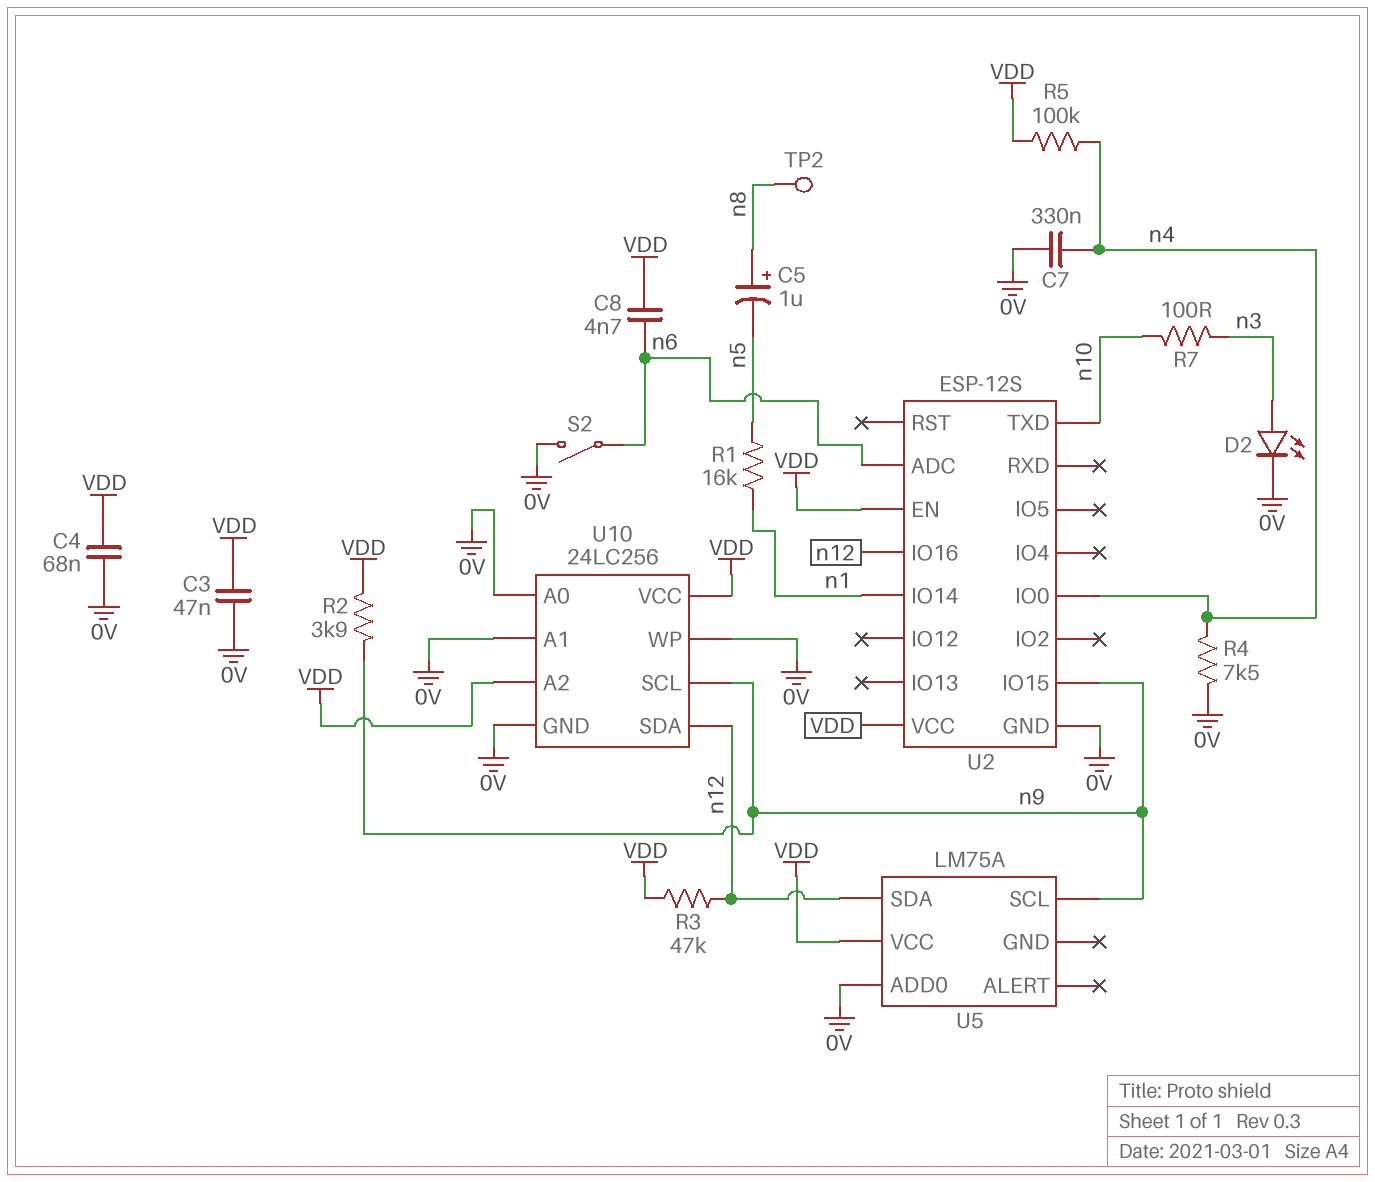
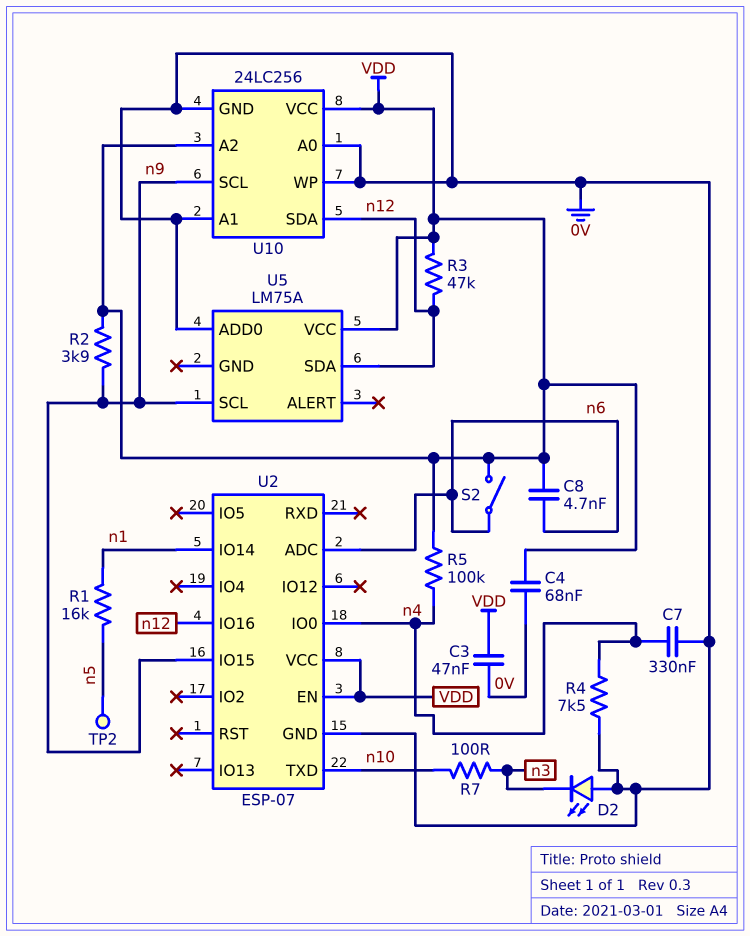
C5: 1uF (plus n8, minus n5) -> none
D2: LED (A n3, K 0V) -> LED (A 0V, K n3)
S2: switch (0V, n6) -> switch (VDD, n6)
TP2: test point (n8) -> test point (n5)
U2: ESP-12S -> ESP-07

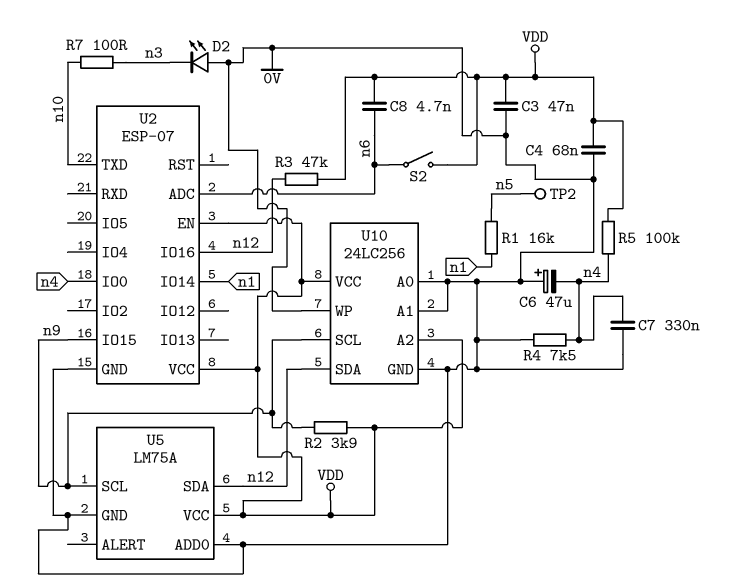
C6: none -> 47uF (plus 0V, minus n4)
U5 pin GND: none -> 0V

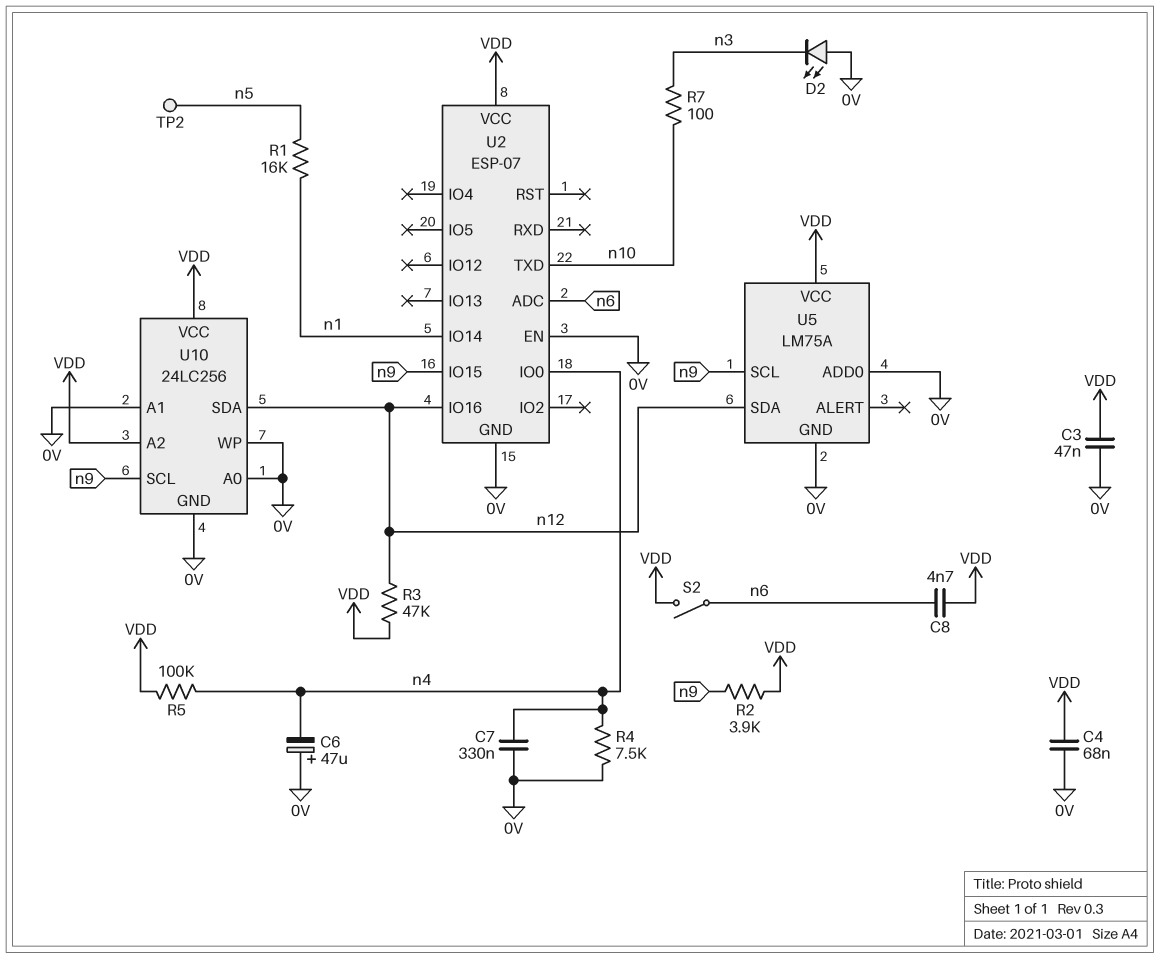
U2 pin EN: VDD -> 0V

